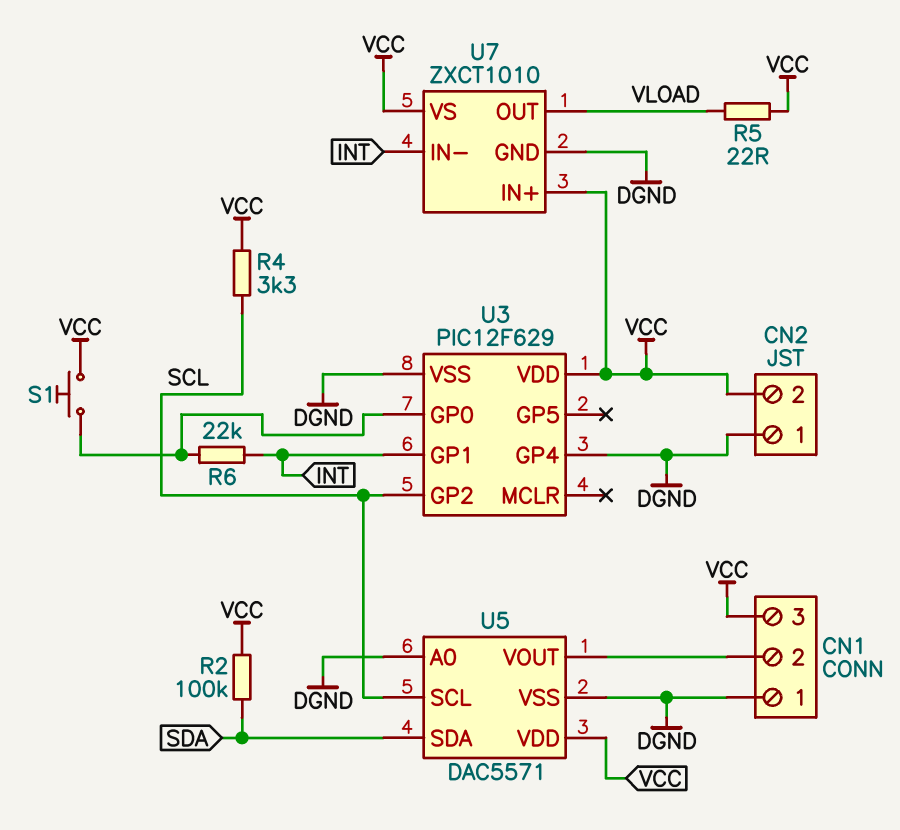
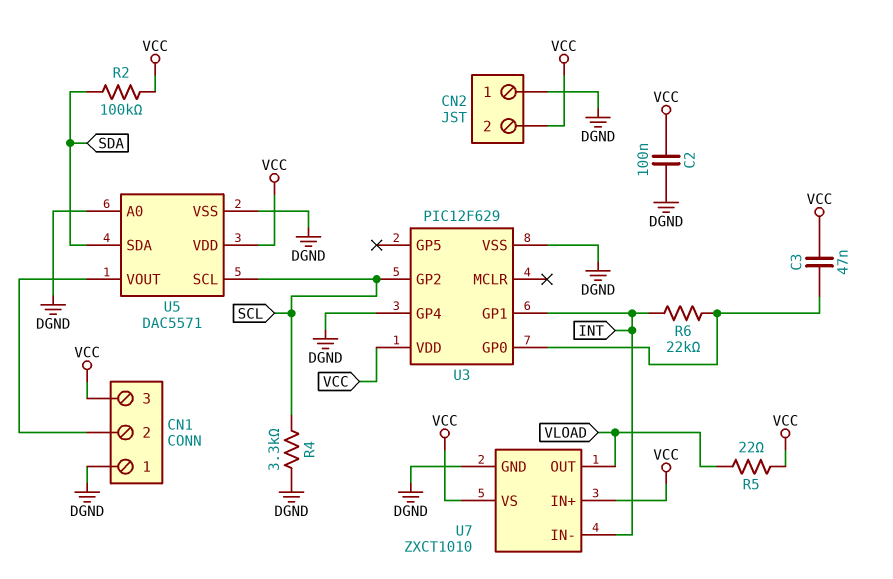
C2: none -> 100nF (DGND, VCC)
C3: none -> 47nF (U3/GP0, VCC)
R4: 3.3k (SCL, VCC) -> 3.3k (DGND, SCL)
S1: button (U3/GP0, VCC) -> none

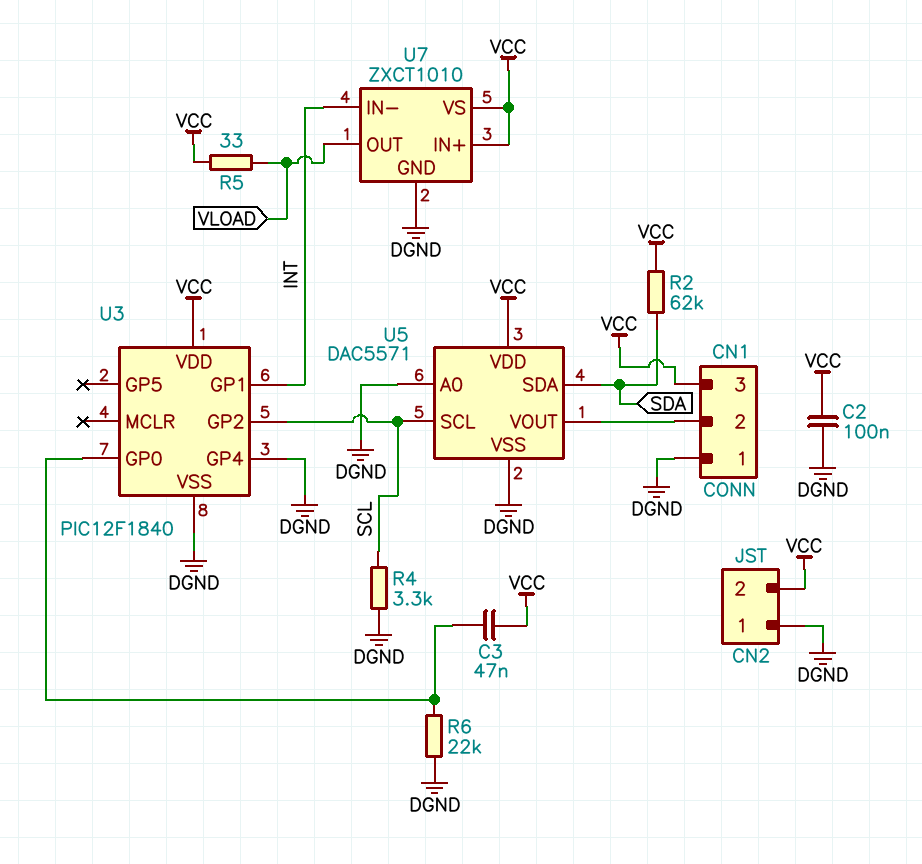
R2: 100k (SDA, VCC) -> 62k (SDA, VCC)
R5: 22 (VCC, VLOAD) -> 33 (VCC, VLOAD)
R6: 22k (INT, U3/GP0) -> 22k (DGND, U3/GP0)
U3: PIC12F629 -> PIC12F1840

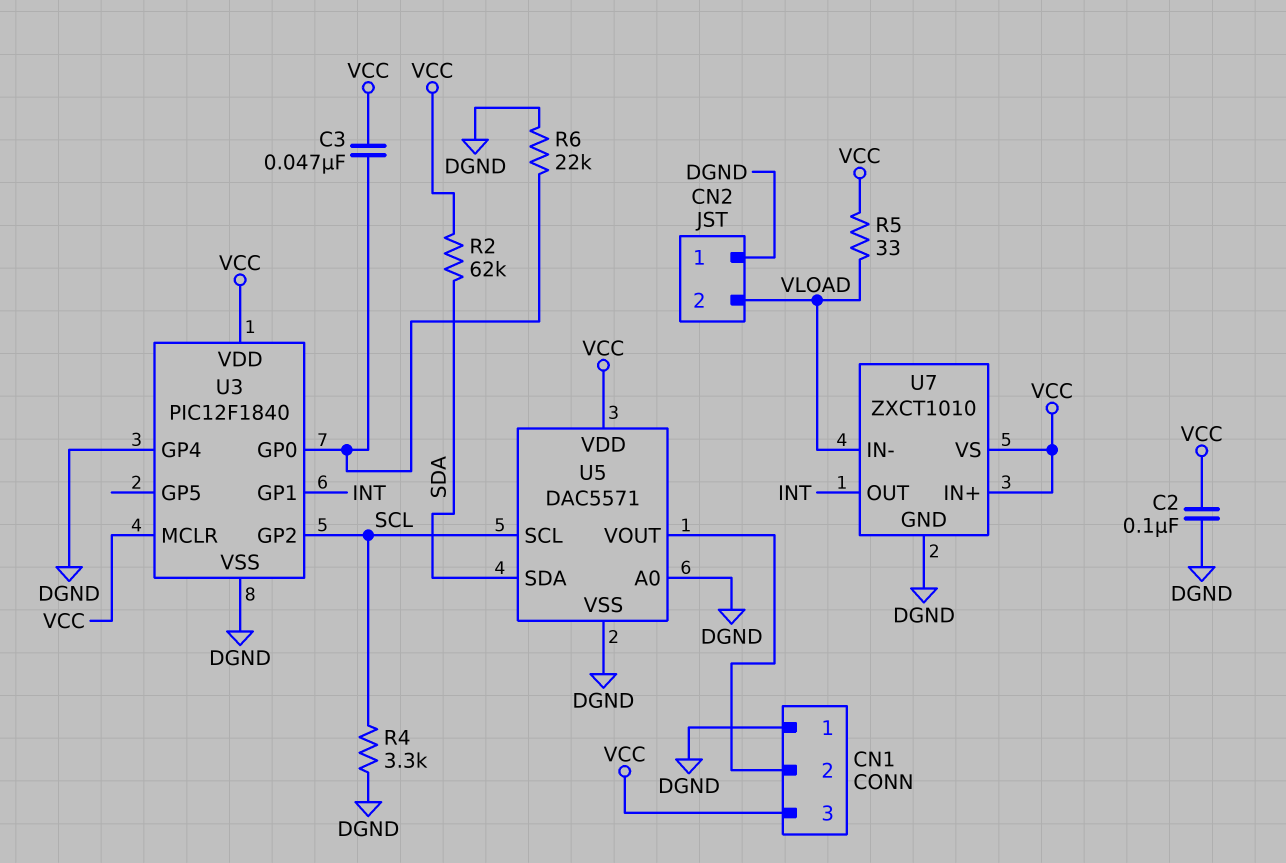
CN2 pin 2: VCC -> VLOAD
U3 pin MCLR: none -> VCC
U7 pin IN-: INT -> VLOAD
U7 pin OUT: VLOAD -> INT

